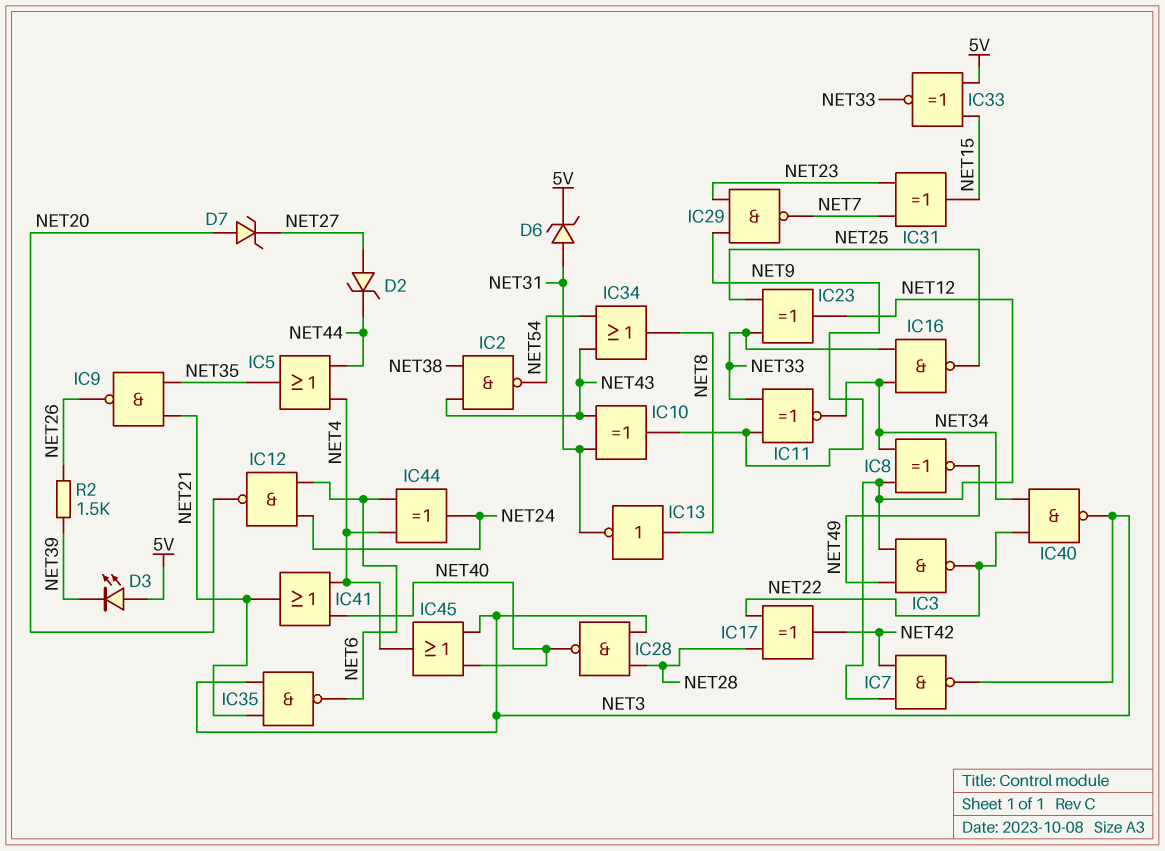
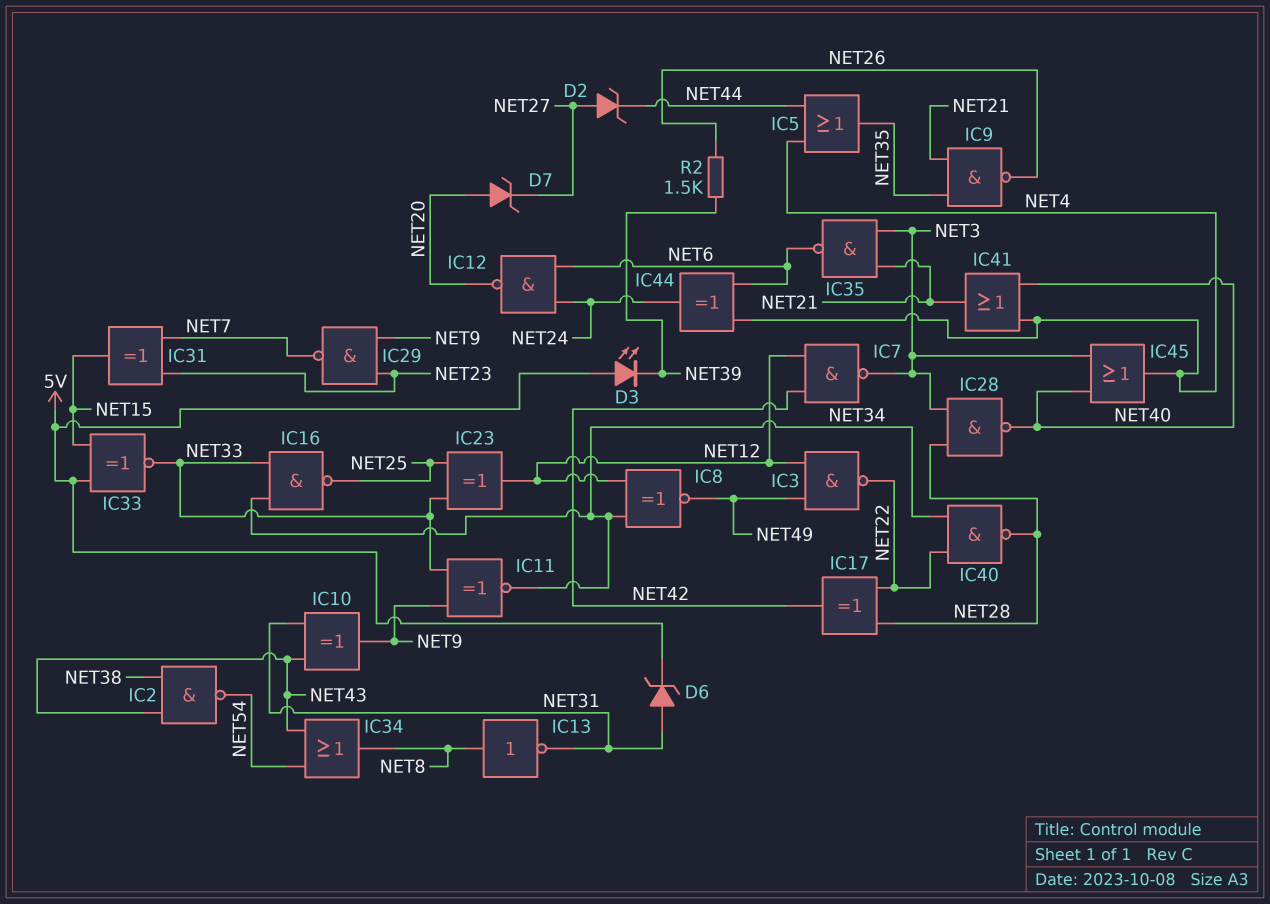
IC40: NAND (in NET22, in NET34, out NET3) -> NAND (in NET22, in NET34, out NET28)

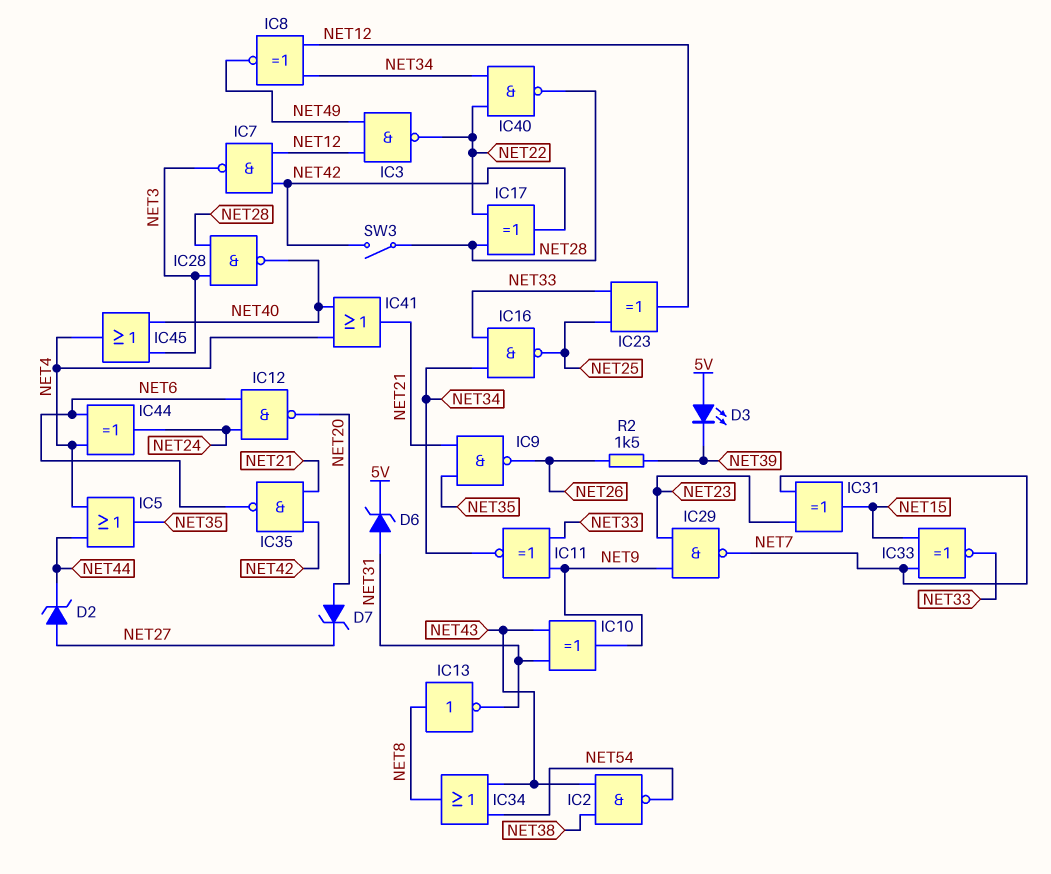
IC33: XNOR (in 5V, in NET15, out NET33) -> XNOR (in NET7, in NET15, out NET33)
IC35: NAND (in NET3, in NET21, out NET6) -> NAND (in NET21, in NET42, out NET6)
SW3: none -> switch (NET28, NET42)

